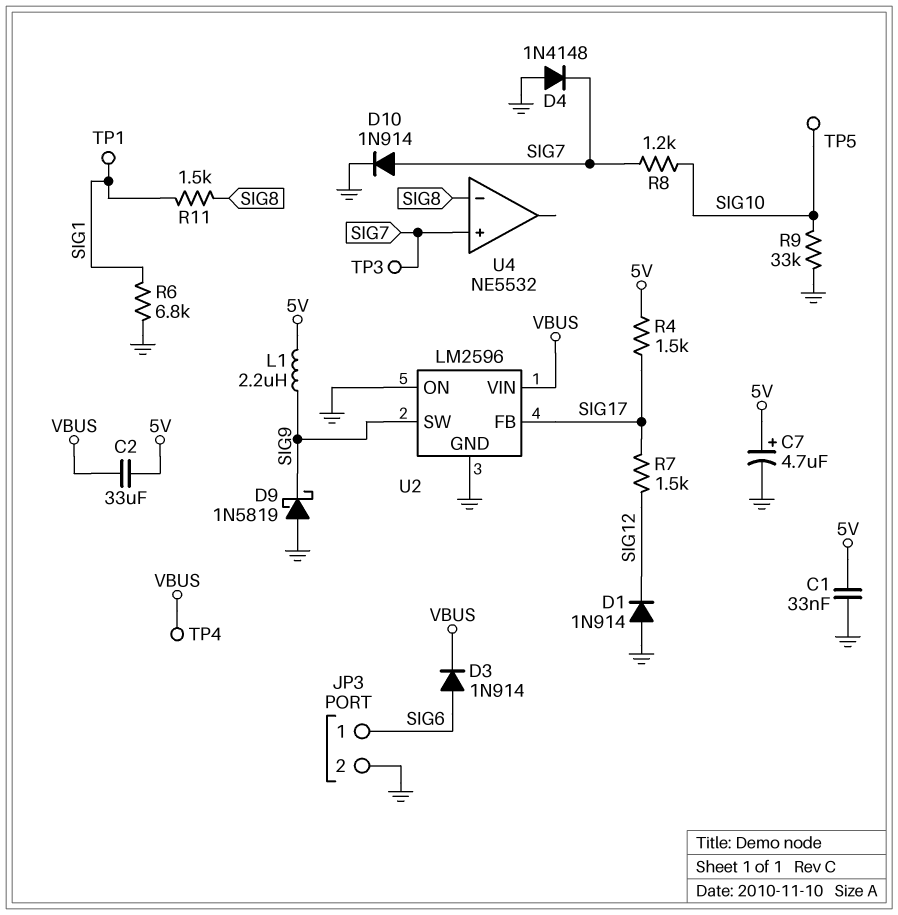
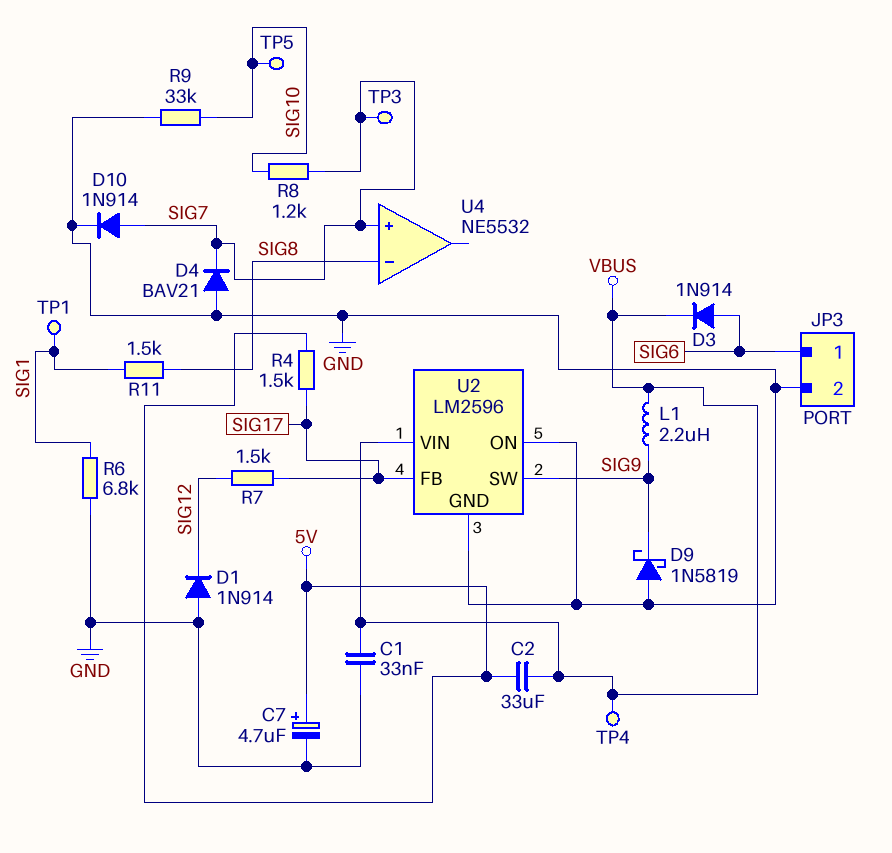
C1: 33nF (5V, GND) -> 33nF (GND, VBUS)
D4: diode 1N4148 (A GND, K SIG7) -> diode BAV21 (A GND, K SIG7)
L1: 2.2uH (5V, SIG9) -> 2.2uH (SIG9, VBUS)

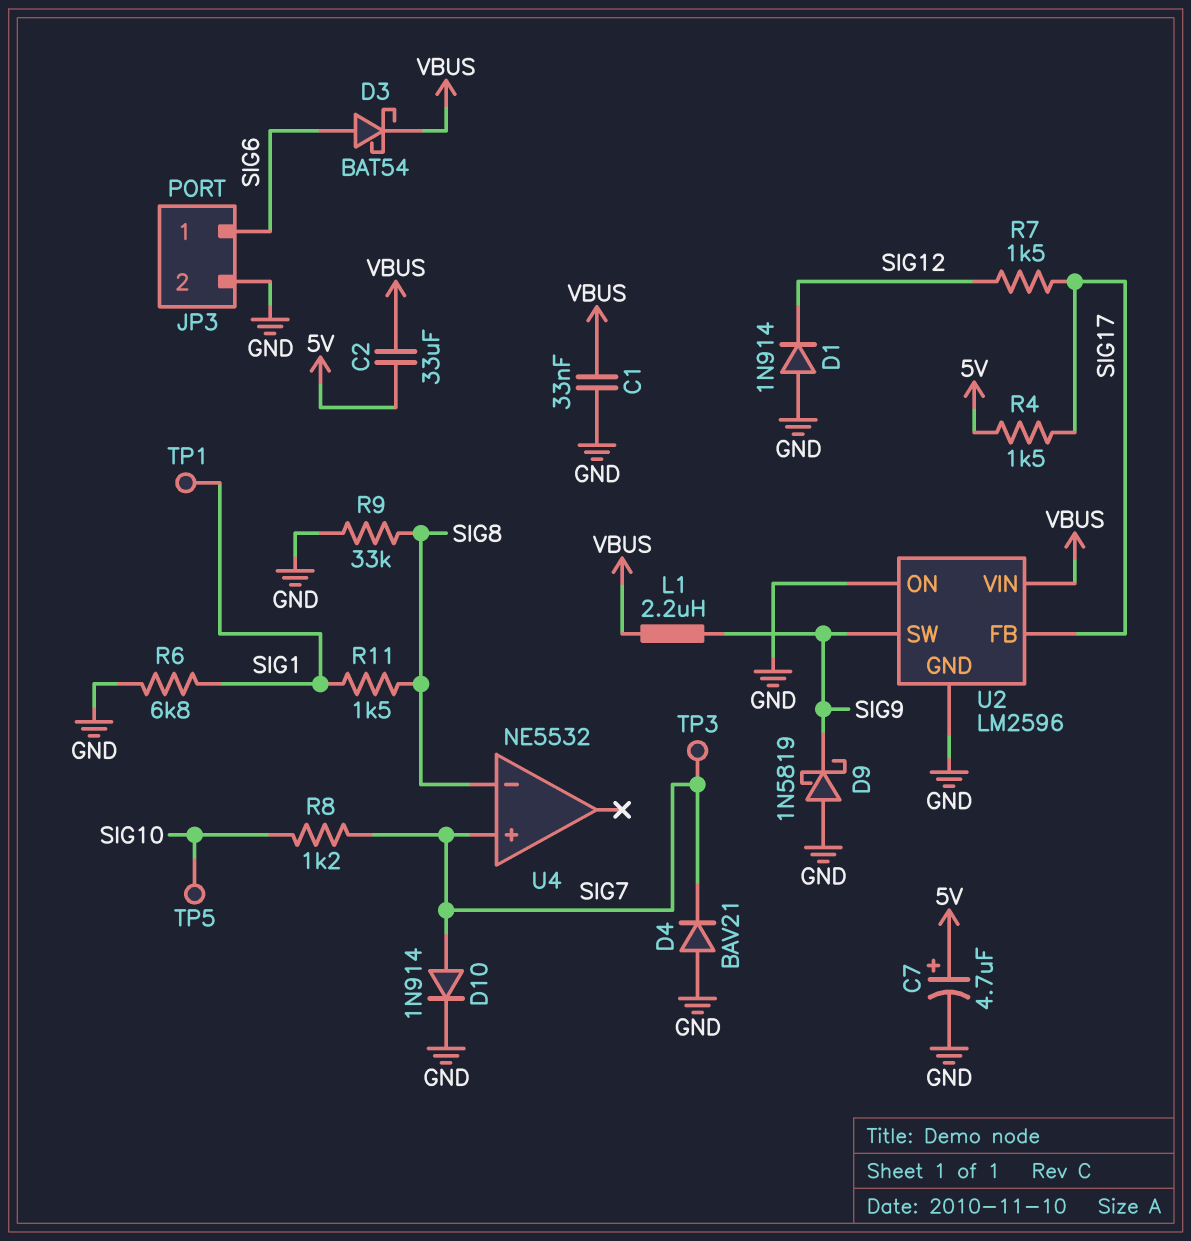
D3: diode 1N914 (A SIG6, K VBUS) -> schottky BAT54 (A SIG6, K VBUS)
R9: 33k (GND, SIG10) -> 33k (GND, SIG8)
TP4: test point (VBUS) -> none

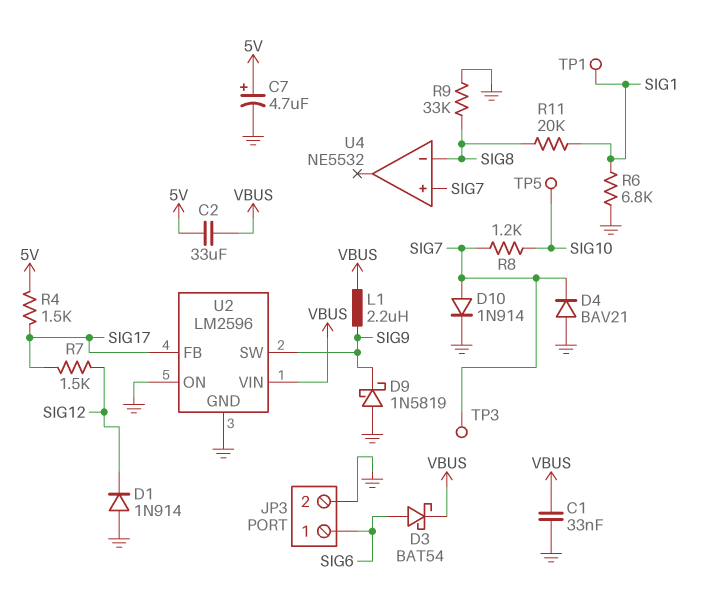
R11: 1.5k (SIG1, SIG8) -> 20k (SIG1, SIG8)

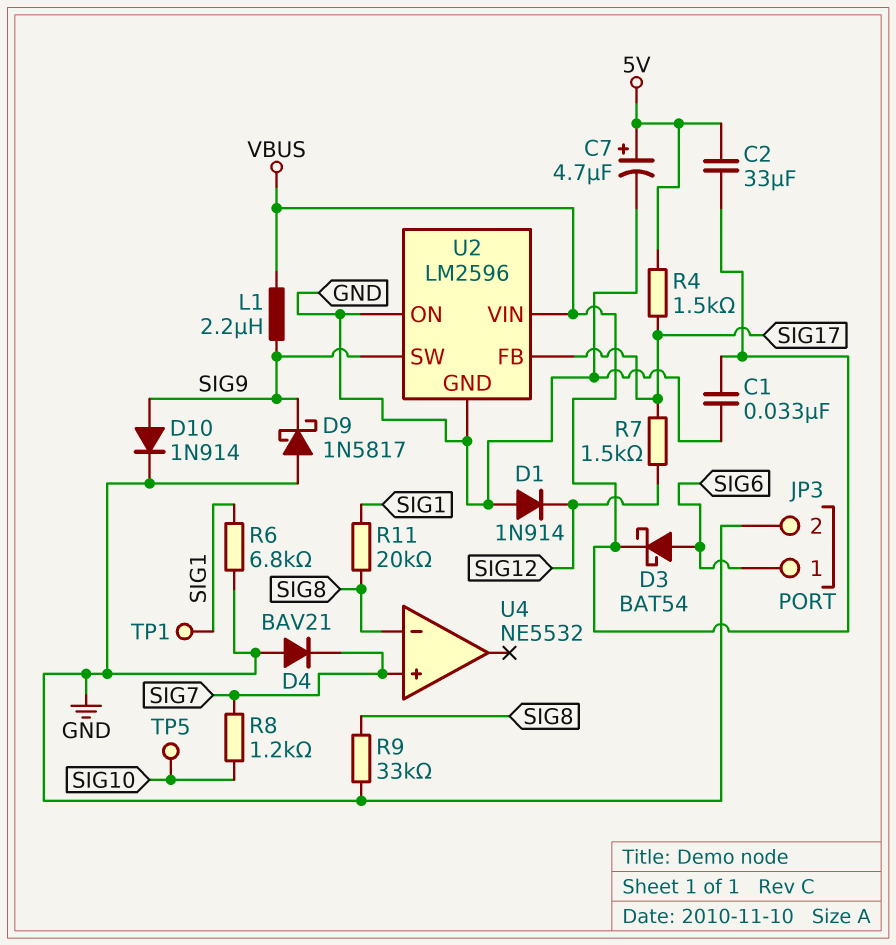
D9: schottky 1N5819 (A GND, K SIG9) -> schottky 1N5817 (A GND, K SIG9)
D10: diode 1N914 (A SIG7, K GND) -> diode 1N914 (A SIG9, K GND)
TP3: test point (SIG7) -> none

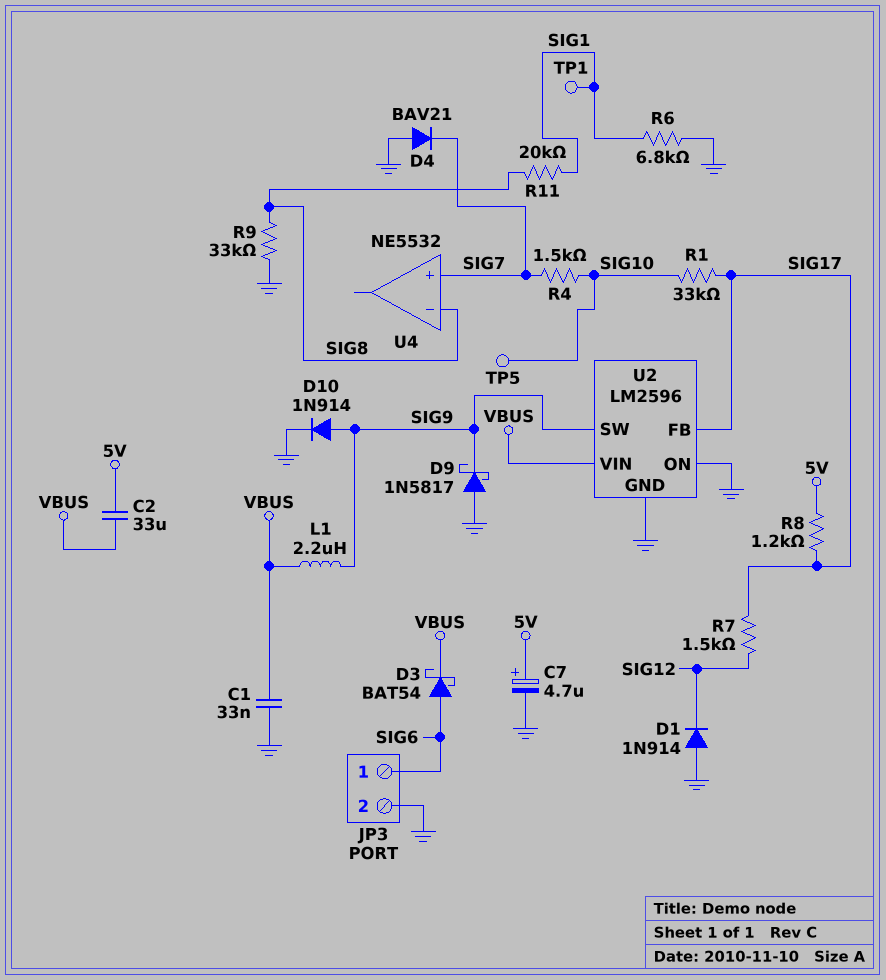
R1: none -> 33k (SIG10, SIG17)
R4: 1.5k (5V, SIG17) -> 1.5k (SIG7, SIG10)
R8: 1.2k (SIG7, SIG10) -> 1.2k (5V, SIG17)

